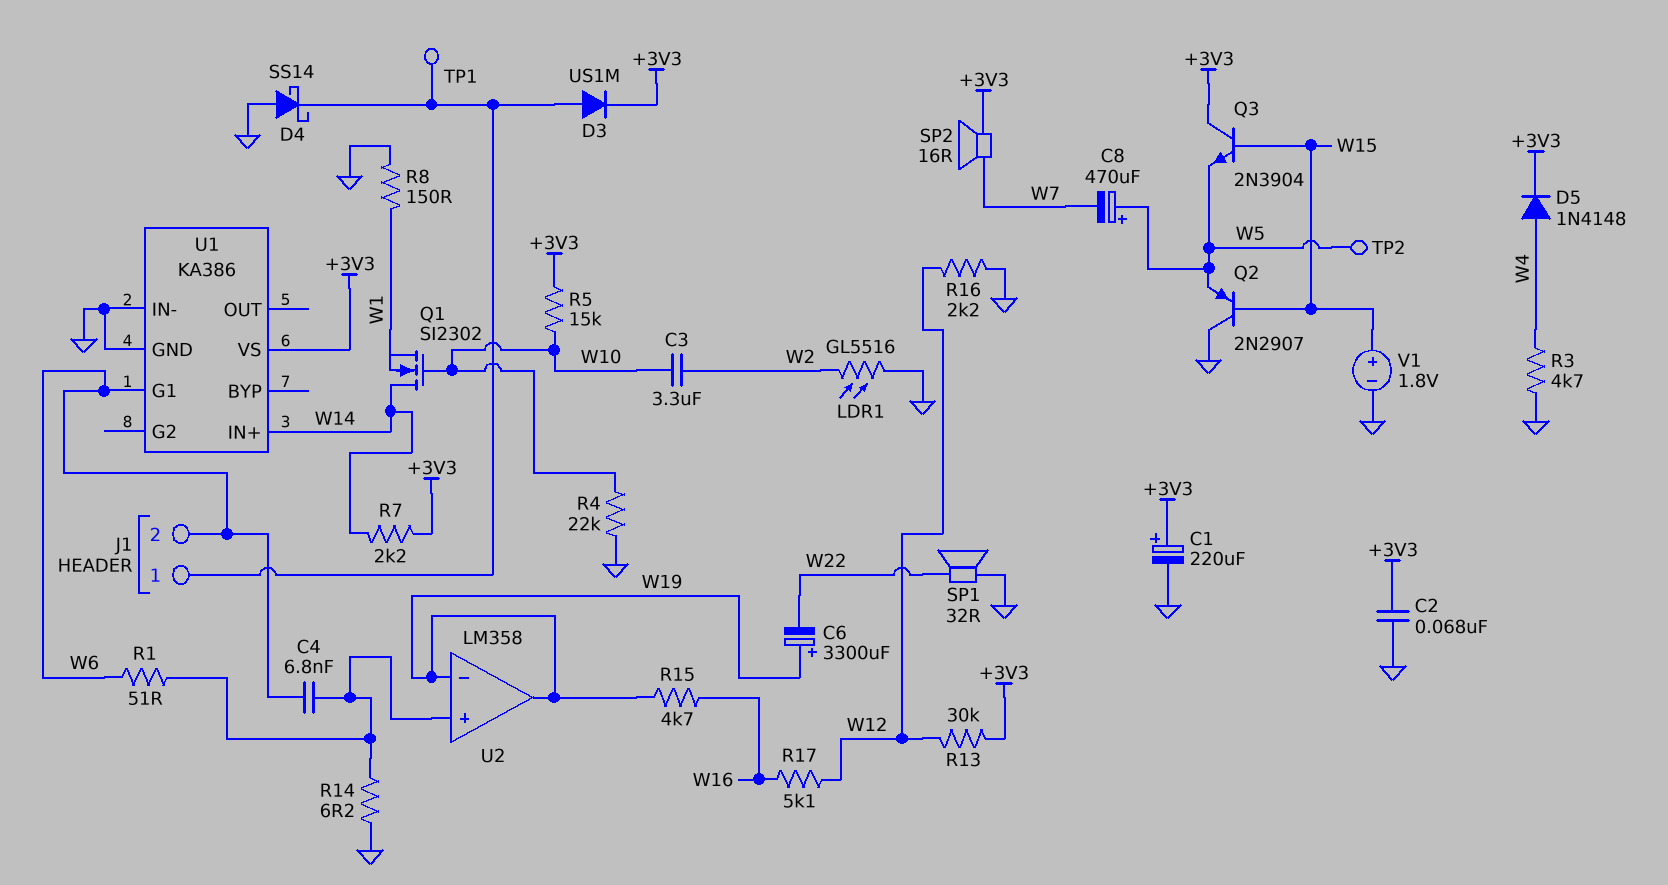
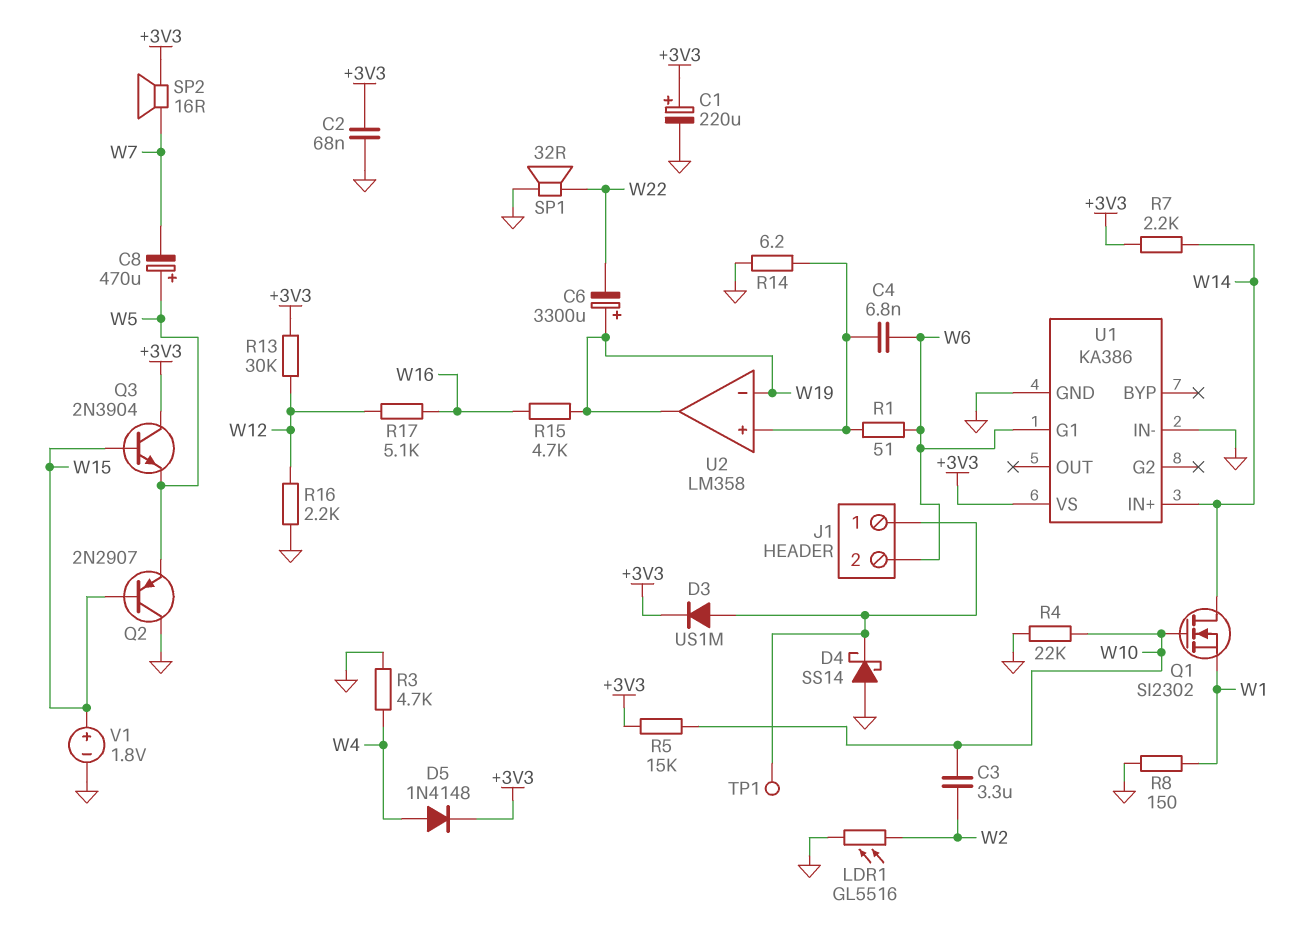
TP2: test point (W5) -> none

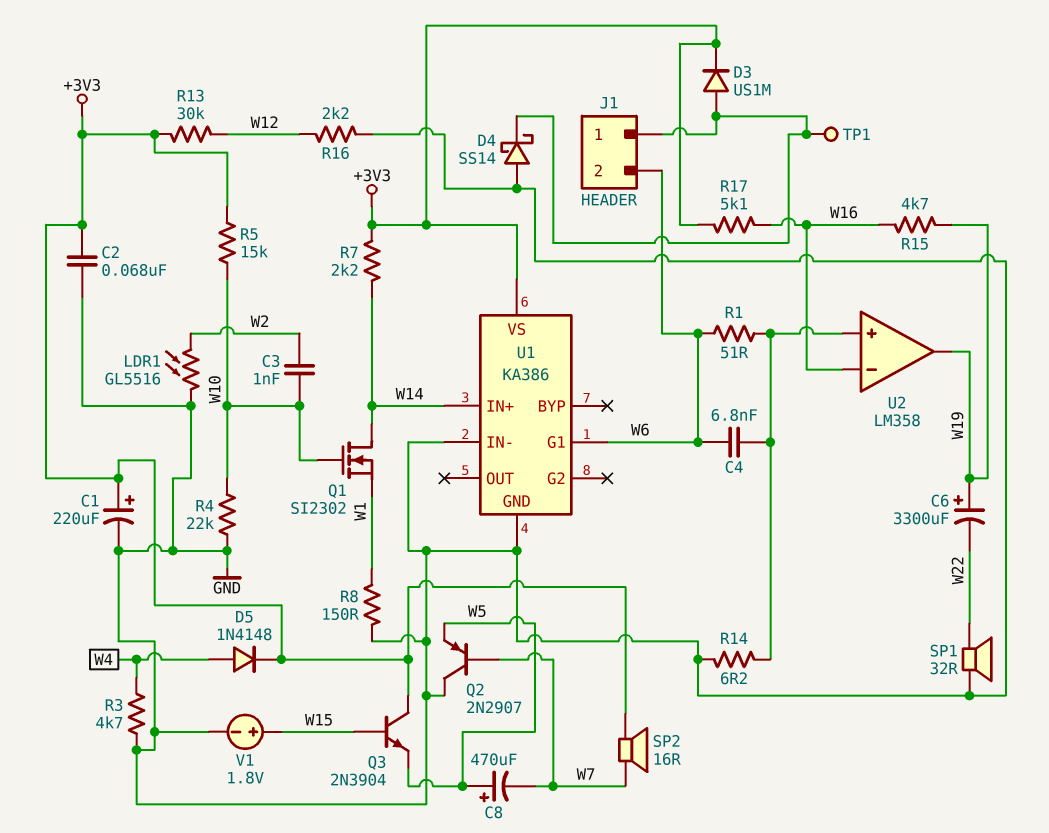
C3: 3.3uF (W2, W10) -> 1nF (W2, W10)
Q2: PNP 2N2907 (B W15, C GND, E W5) -> PNP 2N2907 (B W7, C GND, E W5)
R17: 5.1k (W12, W16) -> 5.1k (+3V3, W16)
U2 pin in-: W19 -> W16

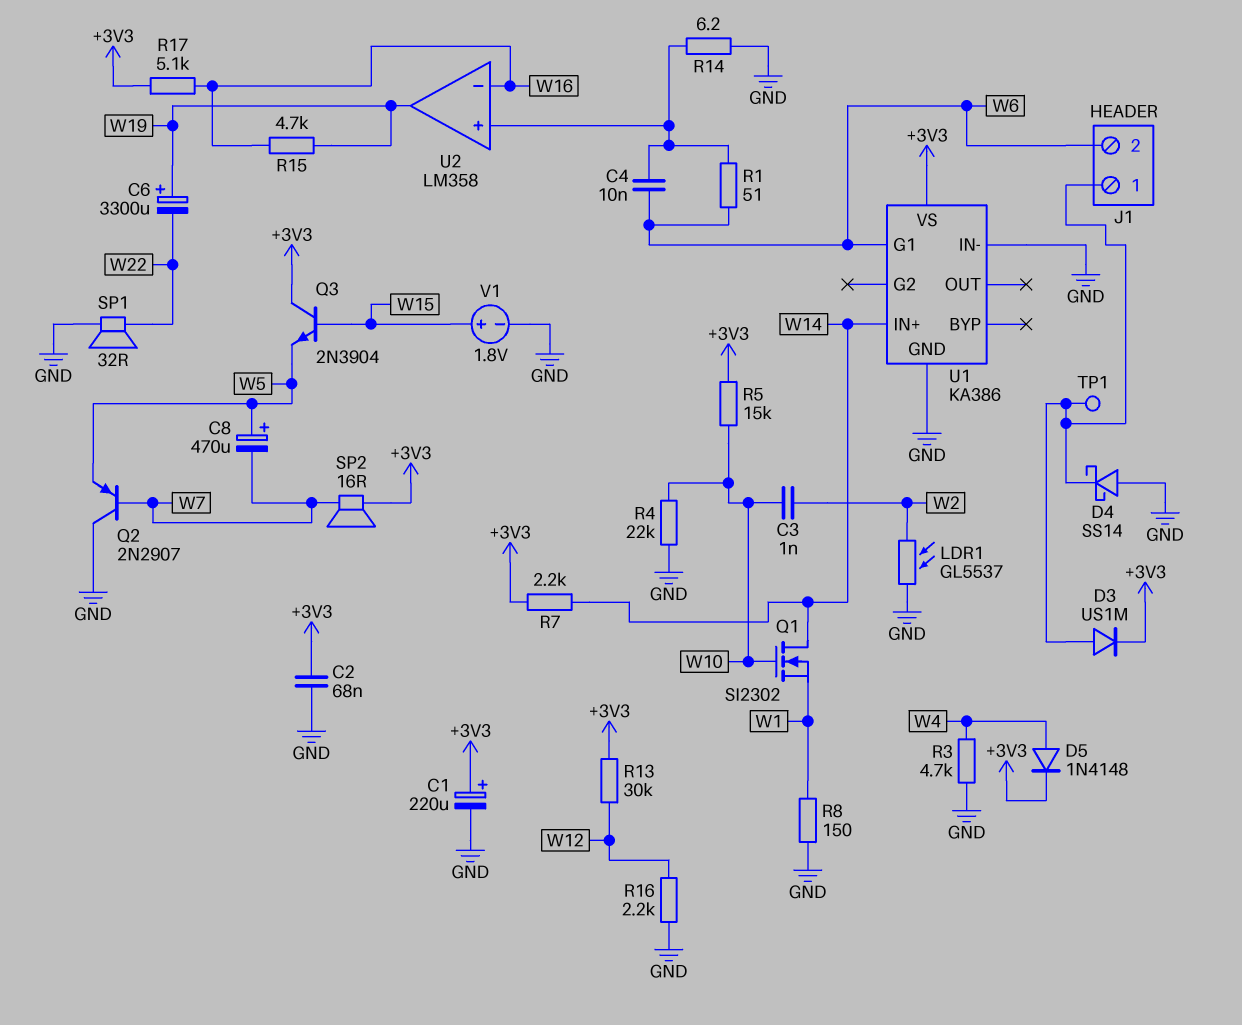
C4: 6.8nF (U2/in+, W6) -> 10nF (U2/in+, W6)
LDR1: GL5516 (GND, W2) -> GL5537 (GND, W2)

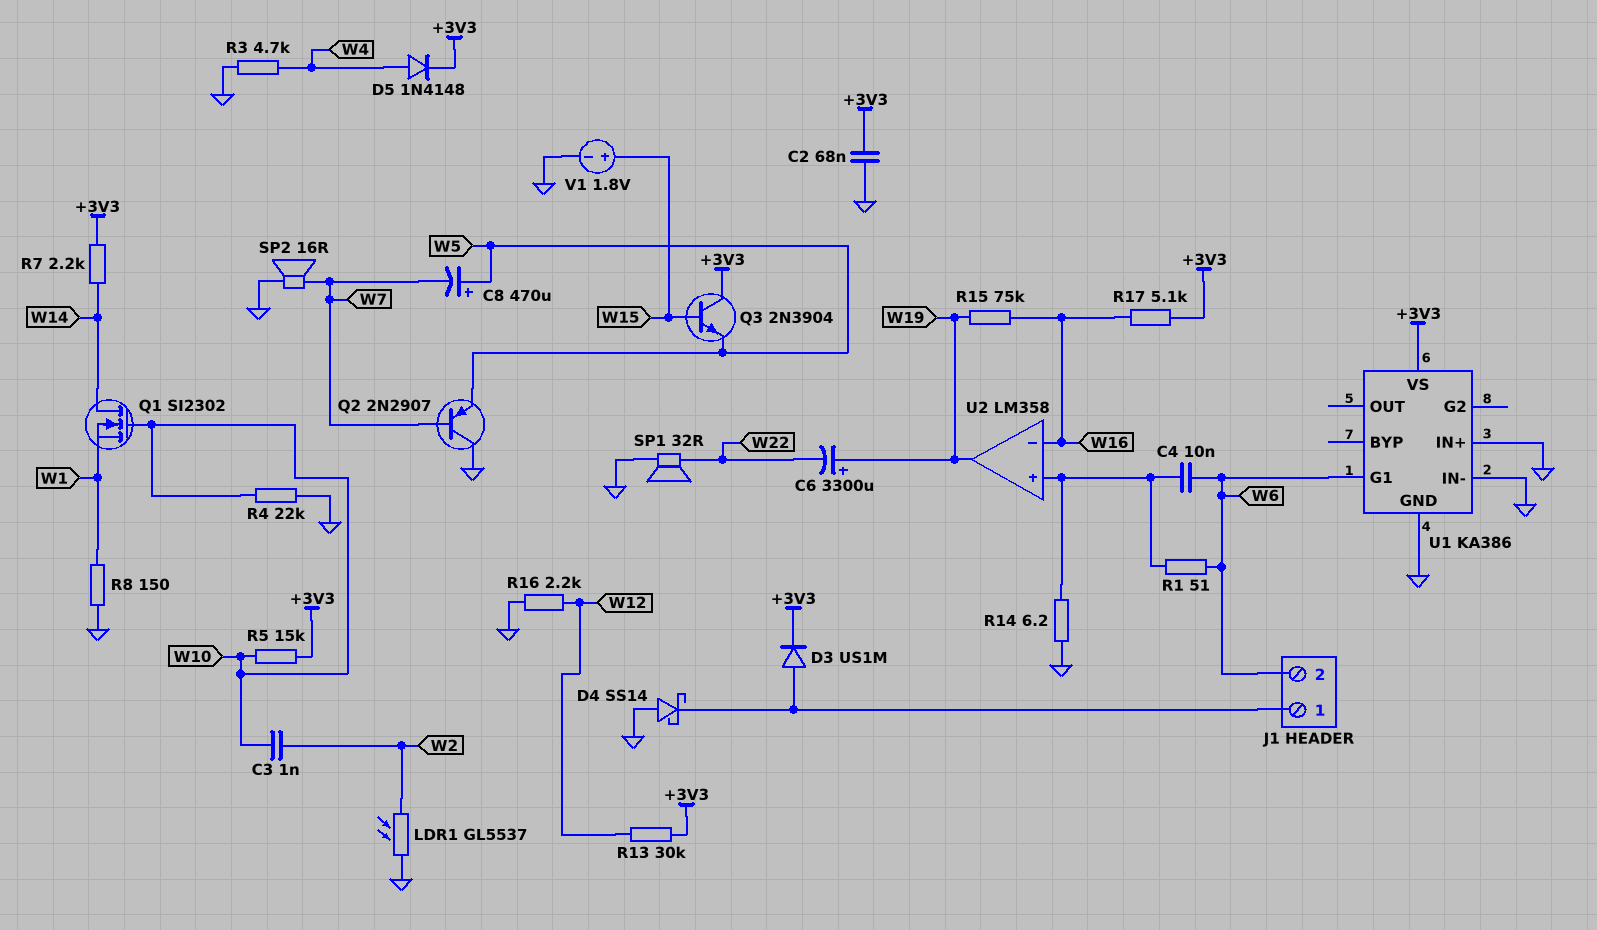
C1: 220uF (plus +3V3, minus GND) -> none
R15: 4.7k (W16, W19) -> 75k (W16, W19)
SP2: speaker 16R (+3V3, W7) -> speaker 16R (GND, W7)
TP1: test point (J1/1) -> none
U1 pin IN+: W14 -> GND

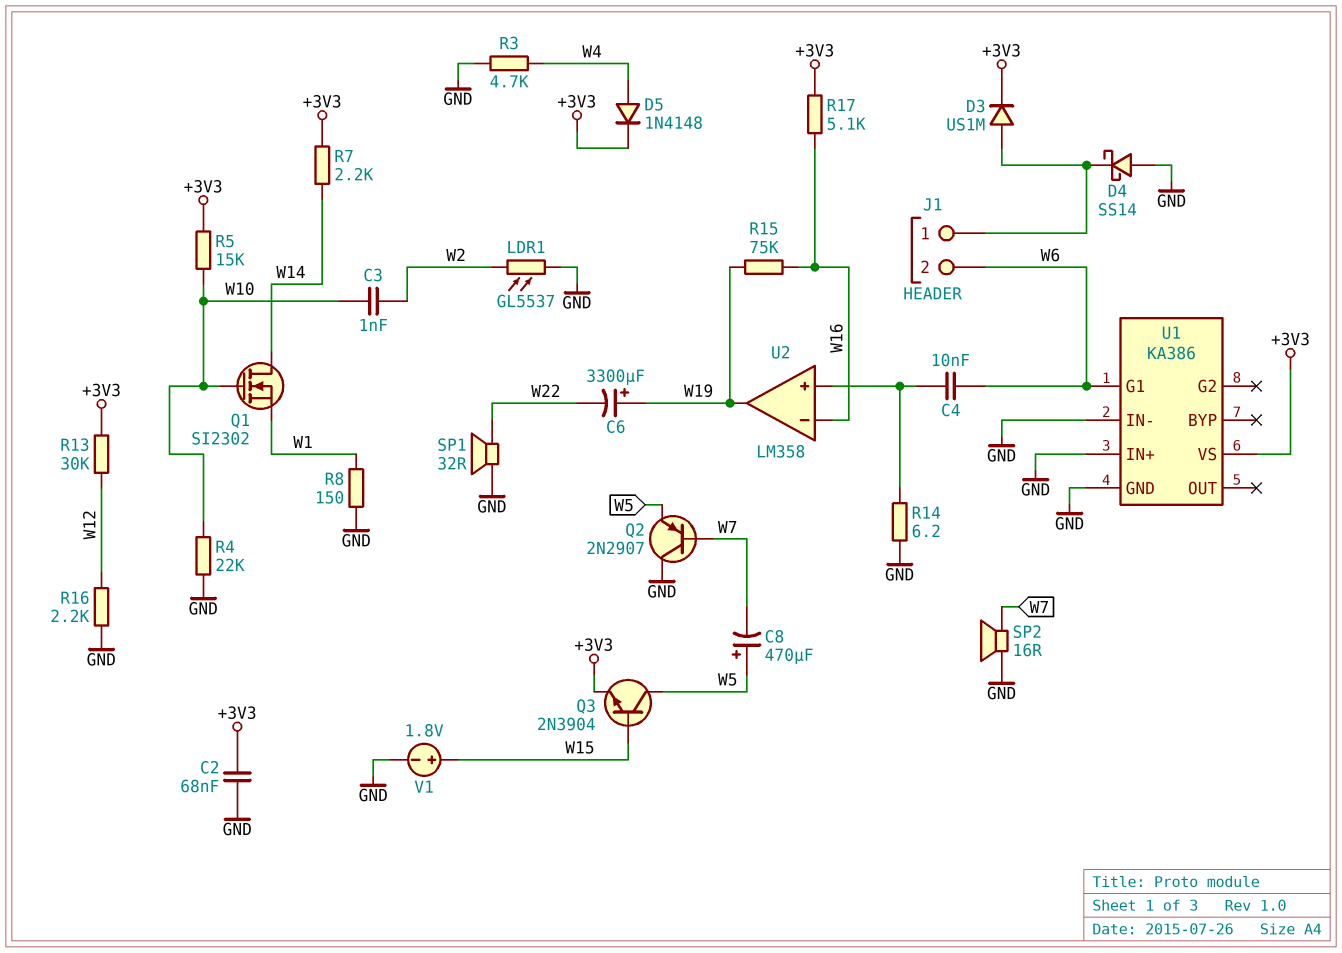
Q3: NPN 2N3904 (B W15, C +3V3, E W5) -> NPN 2N3904 (B W15, C W5, E +3V3)
R1: 51 (U2/in+, W6) -> none

